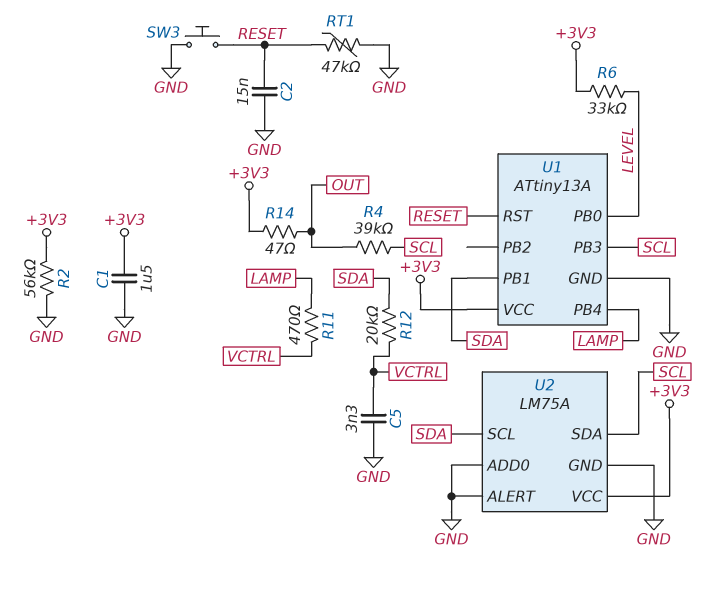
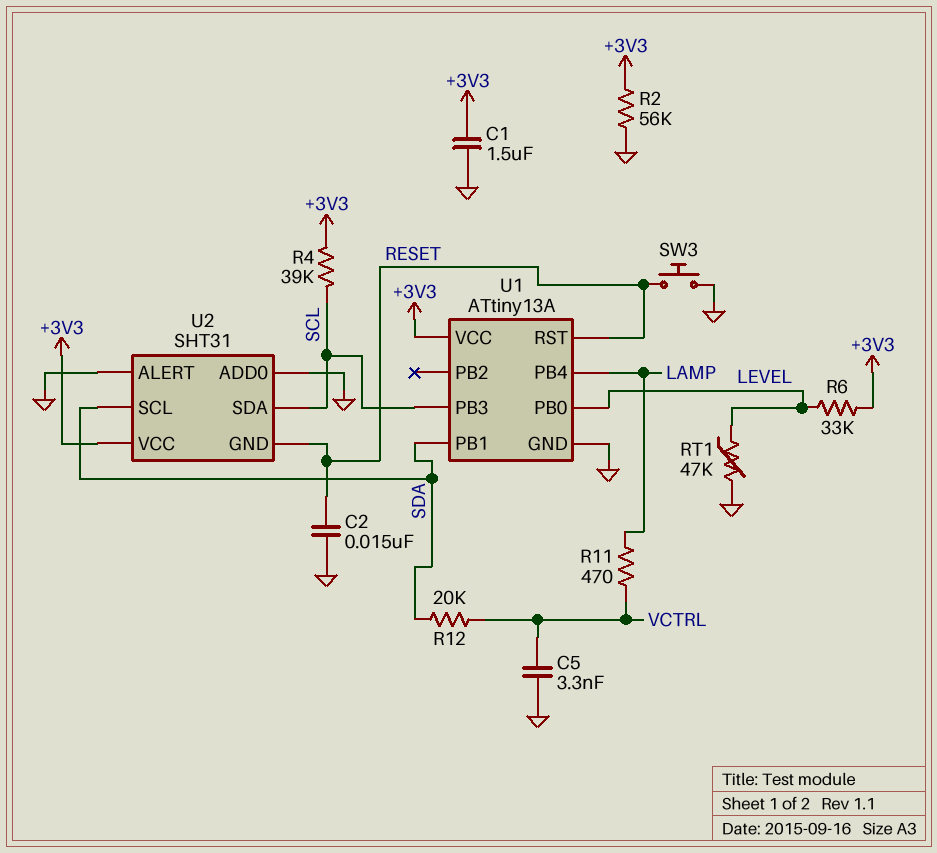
R4: 39k (OUT, SCL) -> 39k (+3V3, SCL)
R14: 47 (+3V3, OUT) -> none
RT1: 47k (GND, RESET) -> 47k (GND, LEVEL)
U2: LM75A -> SHT31
U2 pin GND: GND -> RESET

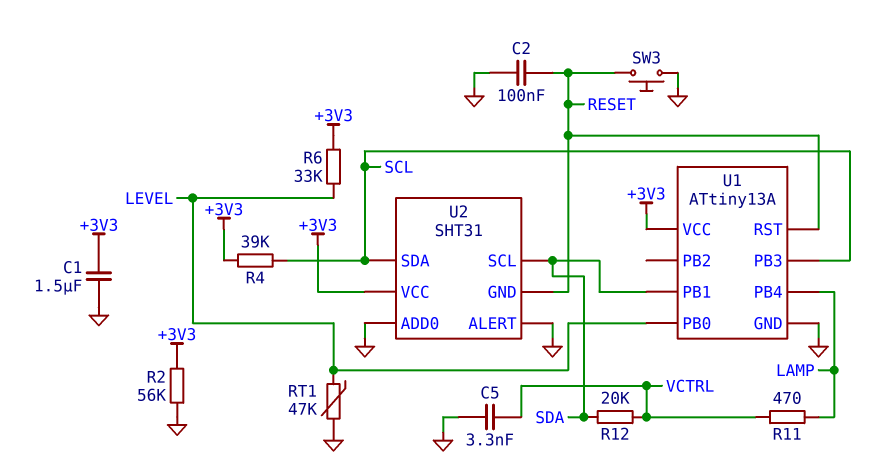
C2: 15nF (GND, RESET) -> 100nF (GND, RESET)

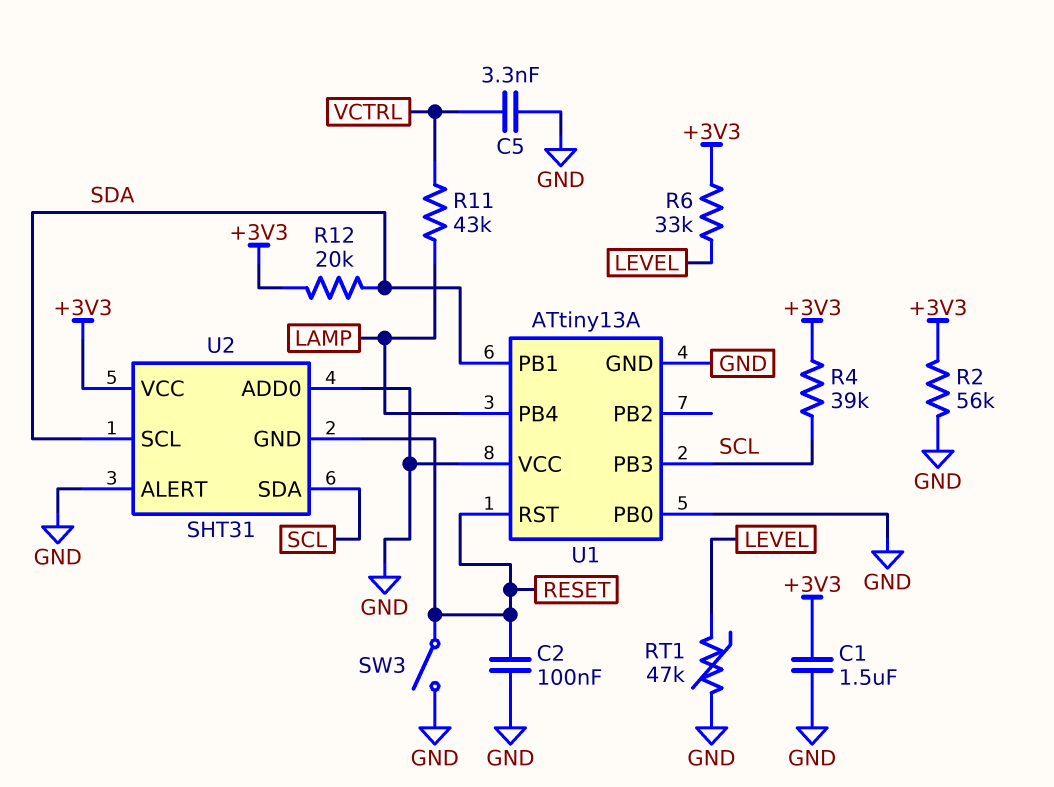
R11: 470 (LAMP, VCTRL) -> 43k (LAMP, VCTRL)
R12: 20k (SDA, VCTRL) -> 20k (+3V3, SDA)
SW3: button (GND, RESET) -> switch (GND, RESET)
U1 pin PB0: LEVEL -> GND
U1 pin VCC: +3V3 -> GND

